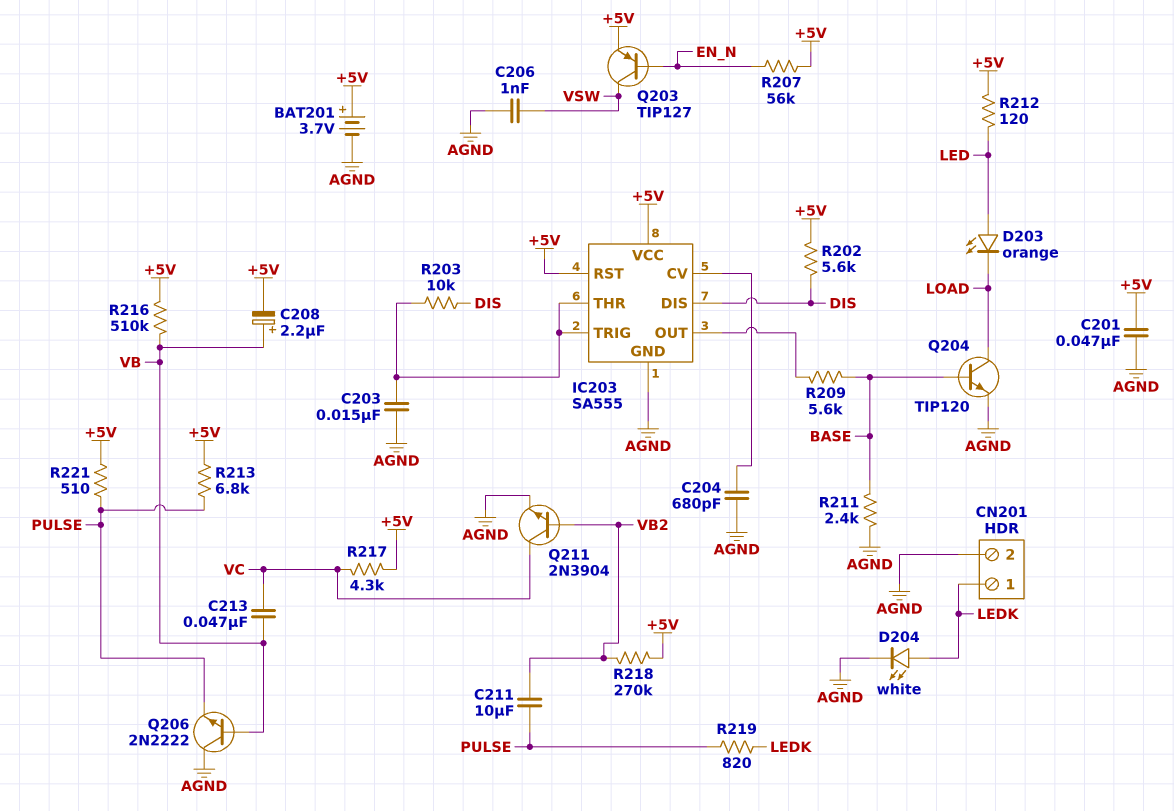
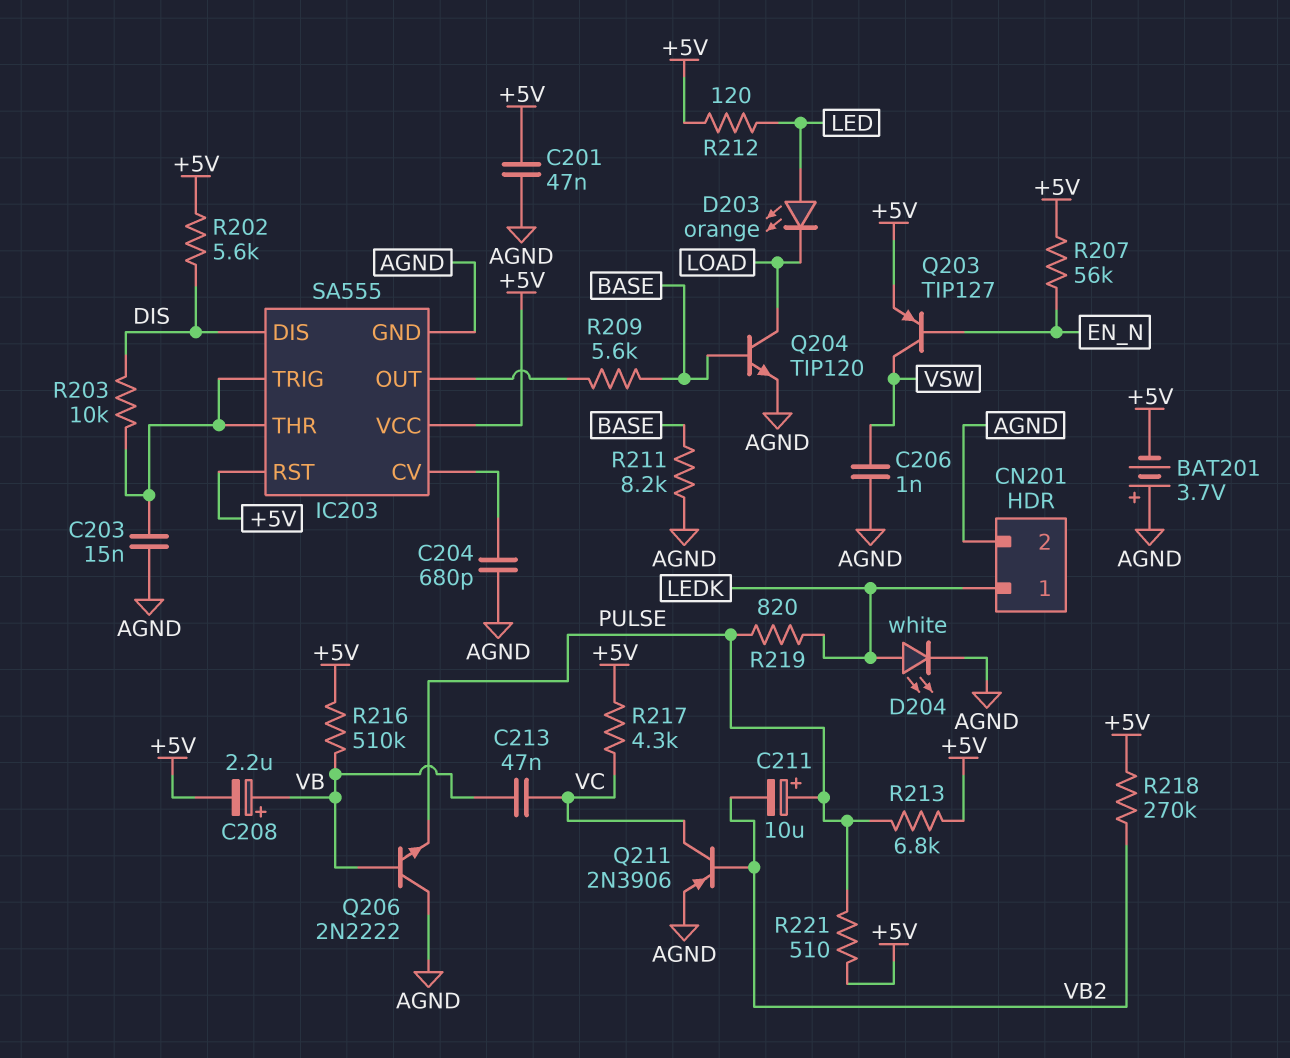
BAT201: 3.7V (plus +5V, minus AGND) -> 3.7V (plus AGND, minus +5V)
C211: 10uF (PULSE, VB2) -> 10uF (plus PULSE, minus VB2)
Q211: NPN 2N3904 (B VB2, C VC, E AGND) -> PNP 2N3906 (B VB2, C VC, E AGND)
R211: 2.4k (AGND, BASE) -> 8.2k (AGND, BASE)

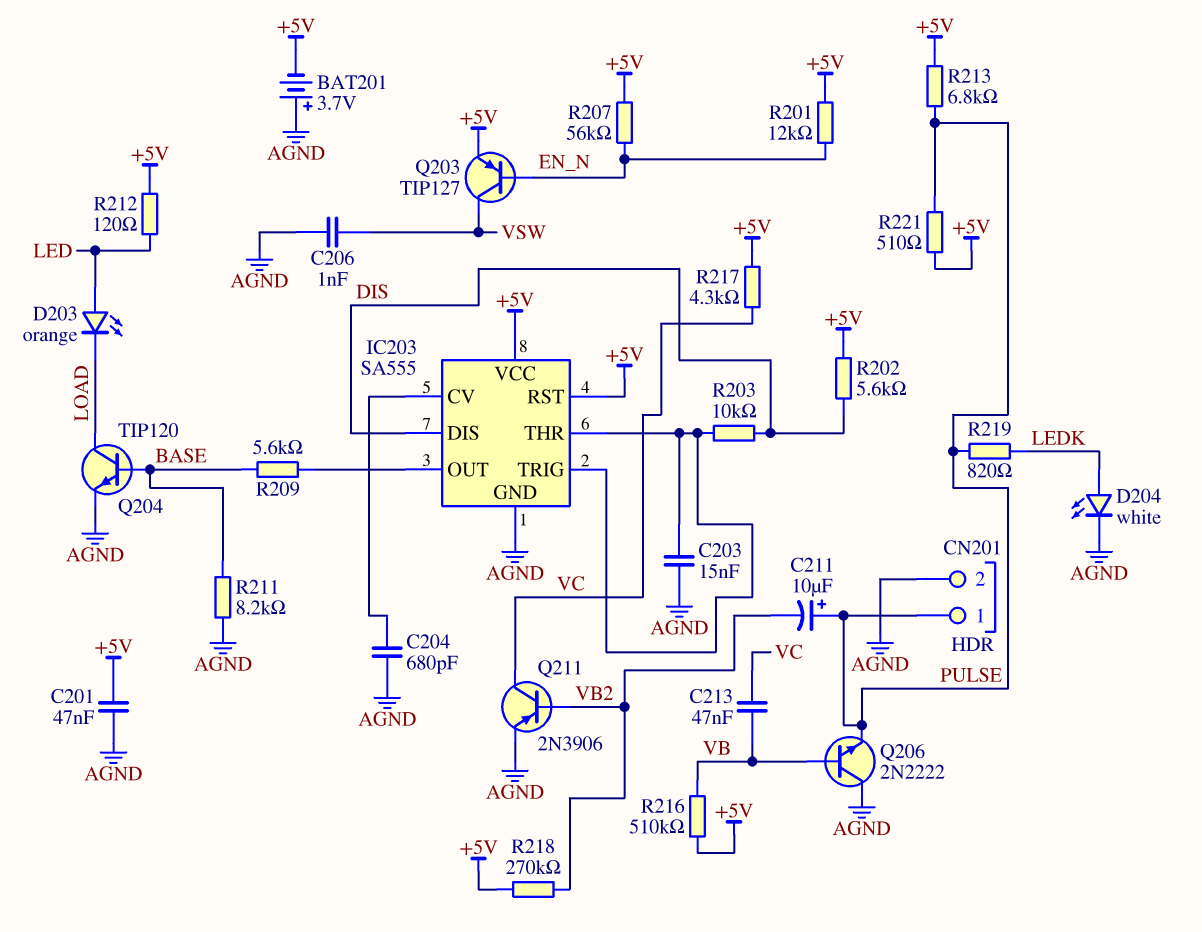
C208: 2.2uF (plus VB, minus +5V) -> none
CN201 pin 1: LEDK -> PULSE
R201: none -> 12k (+5V, EN_N)

